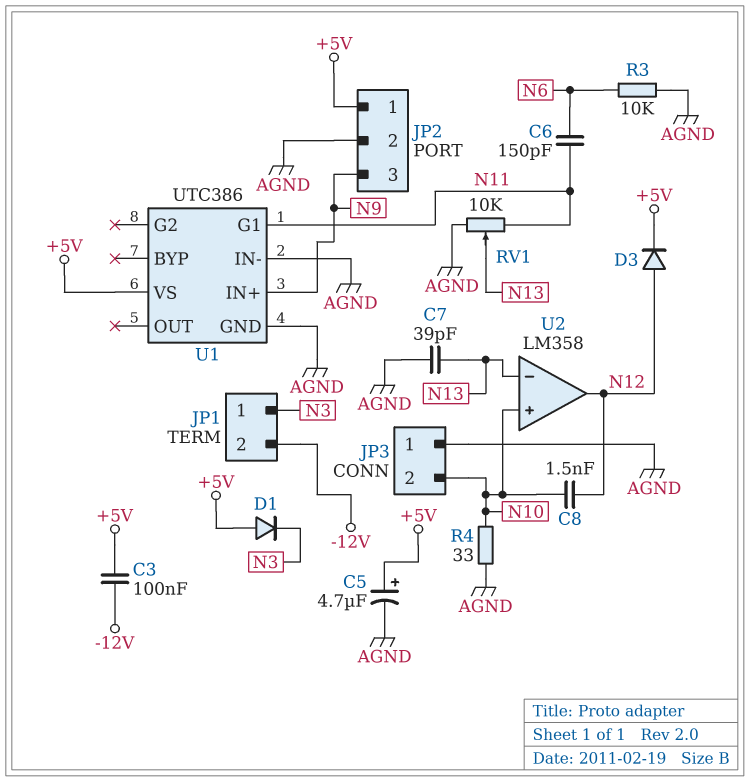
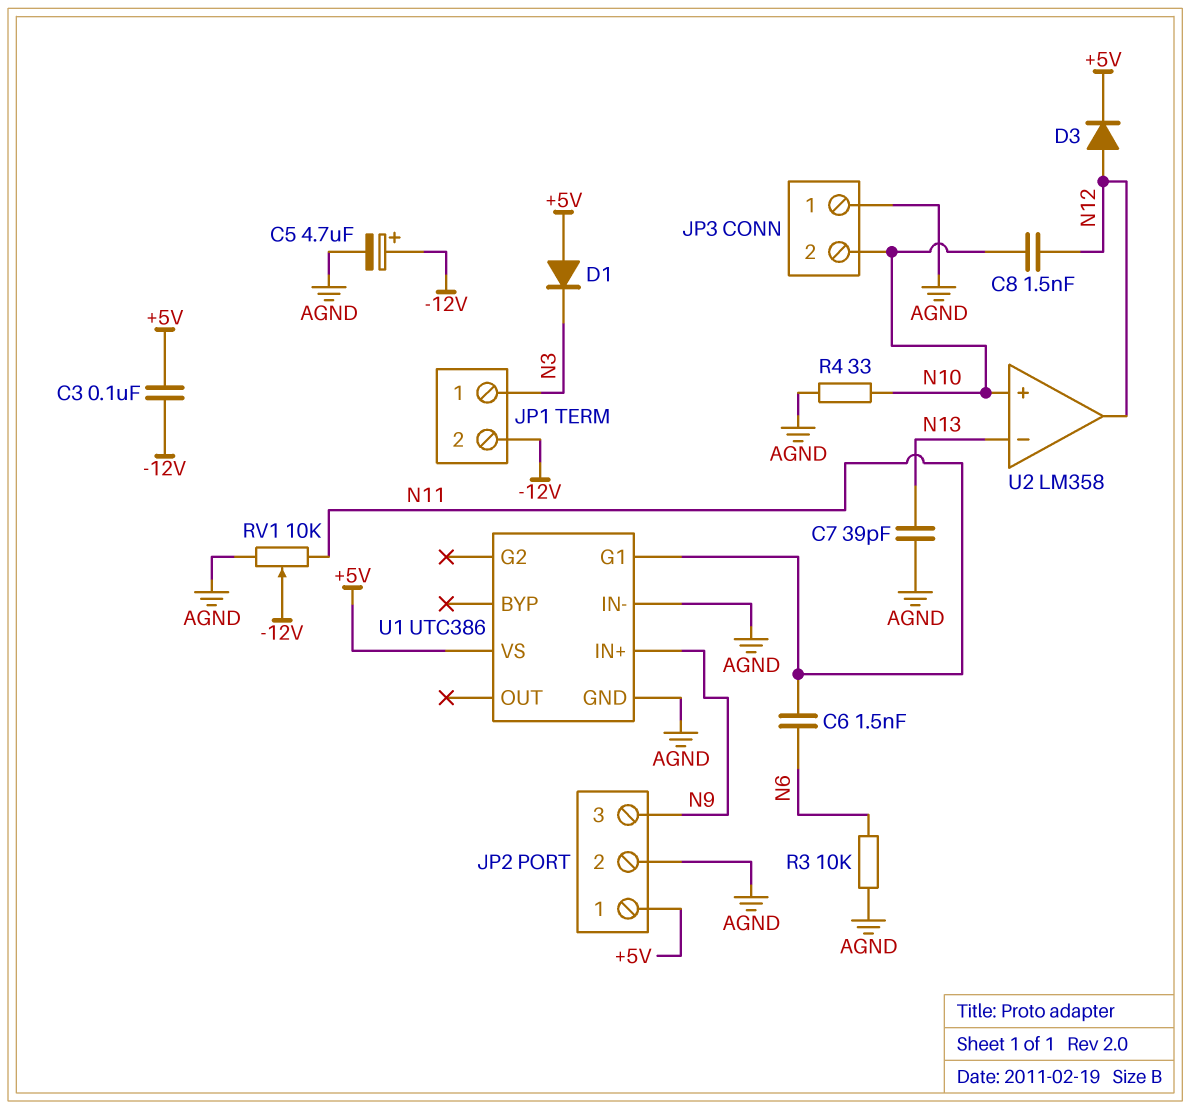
C5: 4.7uF (plus +5V, minus AGND) -> 4.7uF (plus -12V, minus AGND)
C6: 150pF (N6, N11) -> 1.5nF (N6, N11)
RV1: 10k (AGND, N11, wiper N13) -> 10k (AGND, N11, wiper -12V)

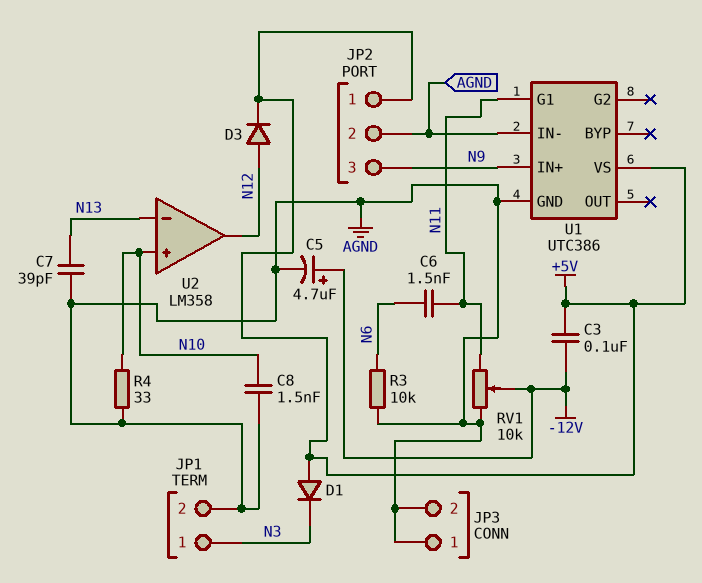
C8: 1.5nF (N10, N12) -> 1.5nF (AGND, N10)
JP1 pin 2: -12V -> AGND
JP3 pin 2: N10 -> AGND

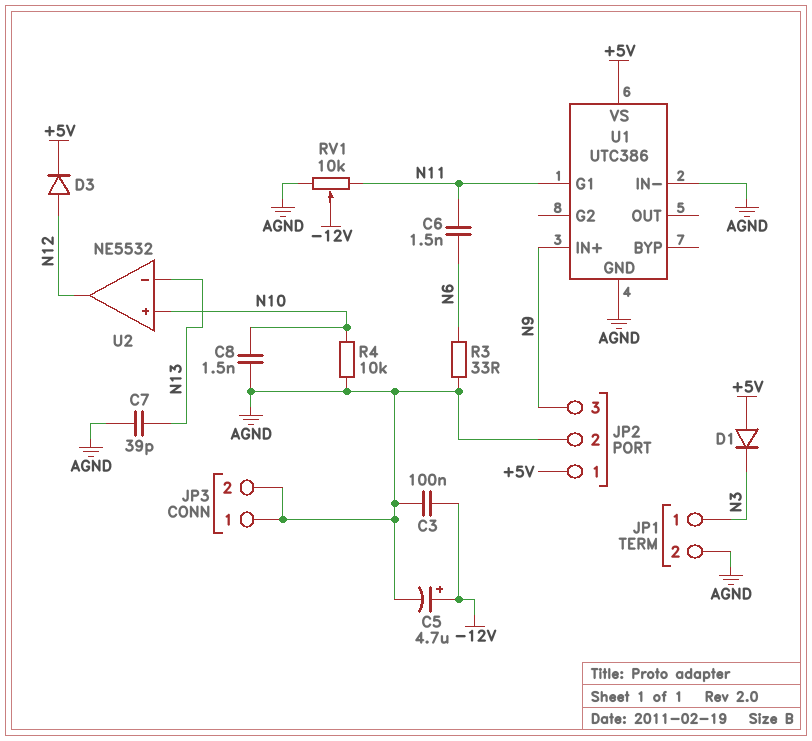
C3: 100nF (+5V, -12V) -> 100nF (-12V, AGND)
R3: 10k (AGND, N6) -> 33 (AGND, N6)
R4: 33 (AGND, N10) -> 10k (AGND, N10)
U2: LM358 -> NE5532

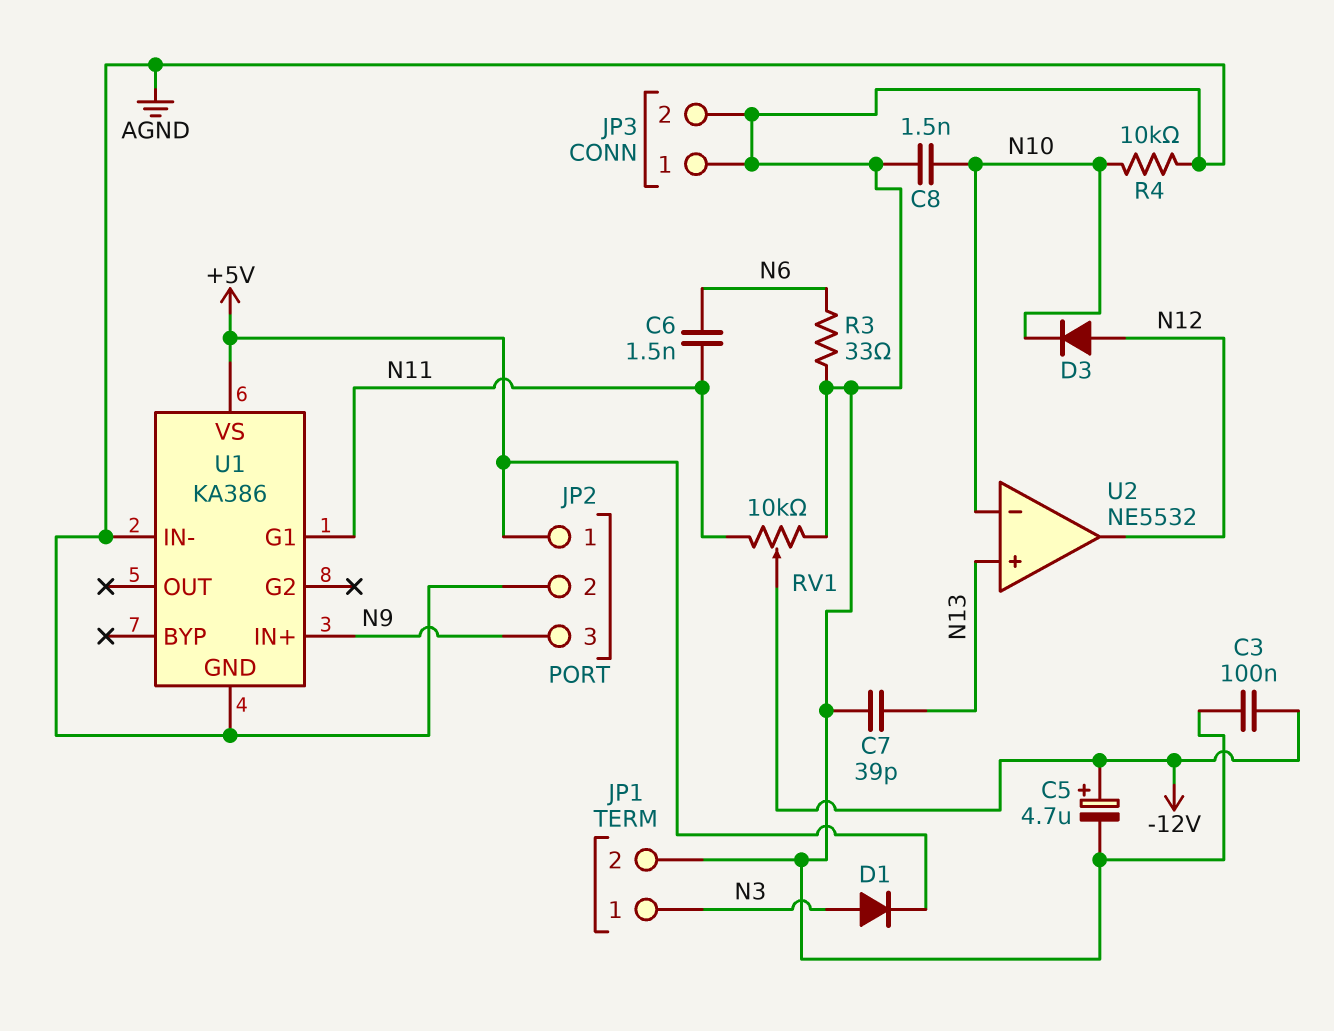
D1: diode (A +5V, K N3) -> diode (A N3, K +5V)
D3: diode (A N12, K +5V) -> diode (A N12, K N10)
U1: UTC386 -> KA386
U2 pin in+: N10 -> N13
U2 pin in-: N13 -> N10

